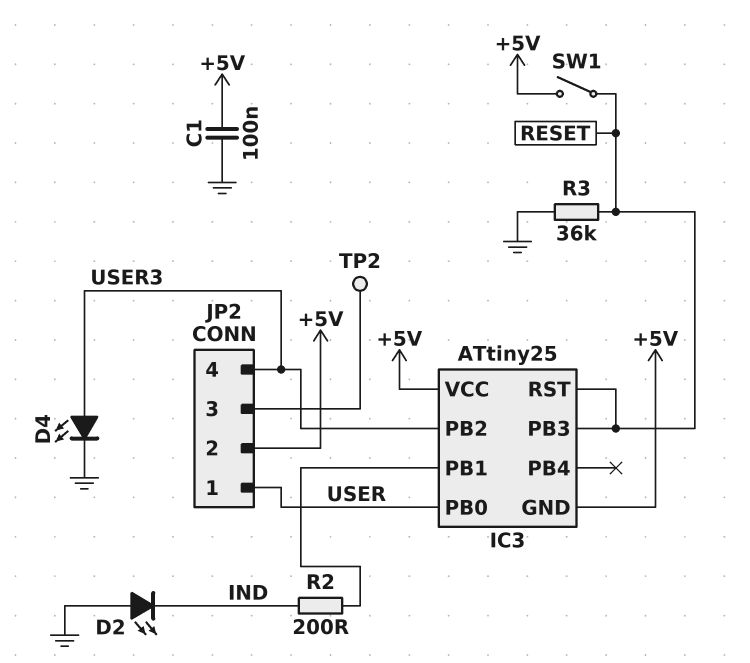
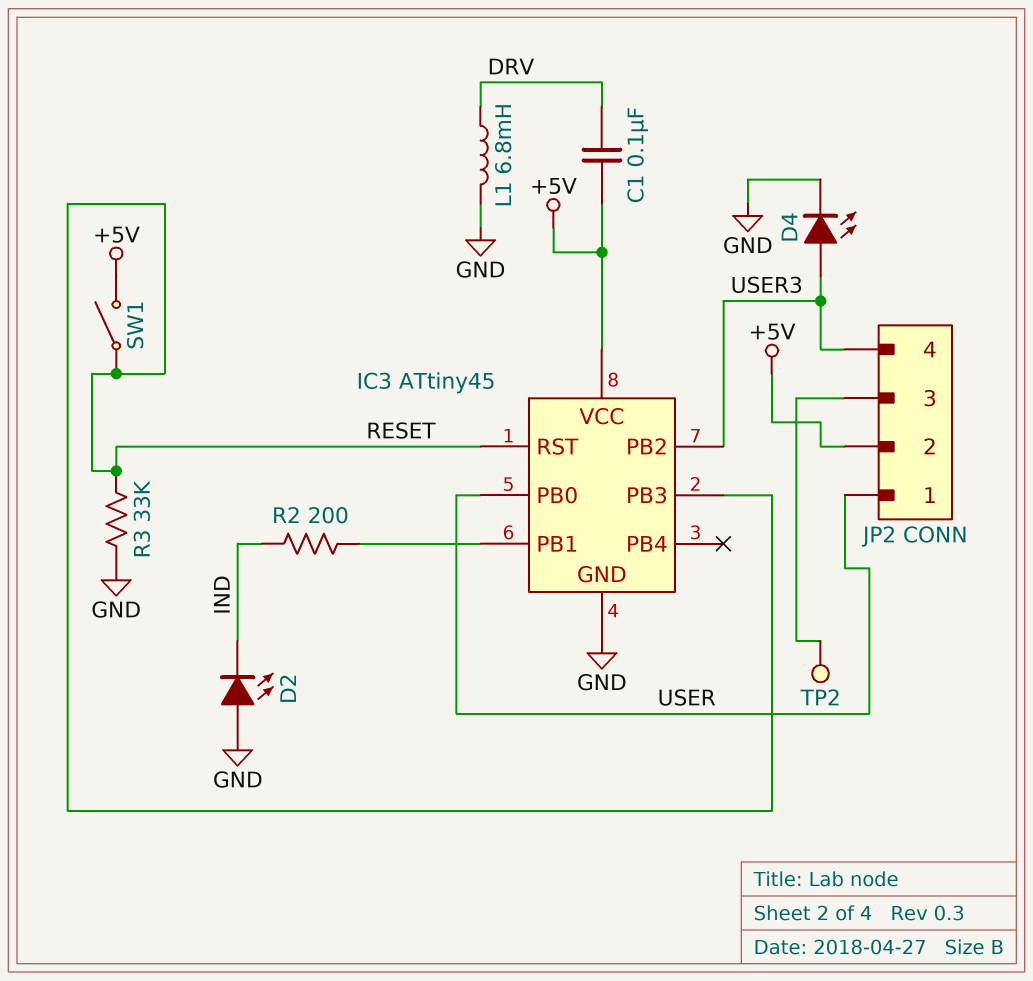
C1: 100nF (+5V, GND) -> 100nF (+5V, DRV)
IC3: ATtiny25 -> ATtiny45
IC3 pin GND: +5V -> GND
L1: none -> 6.8mH (DRV, GND)
R3: 36k (GND, RESET) -> 33k (GND, RESET)

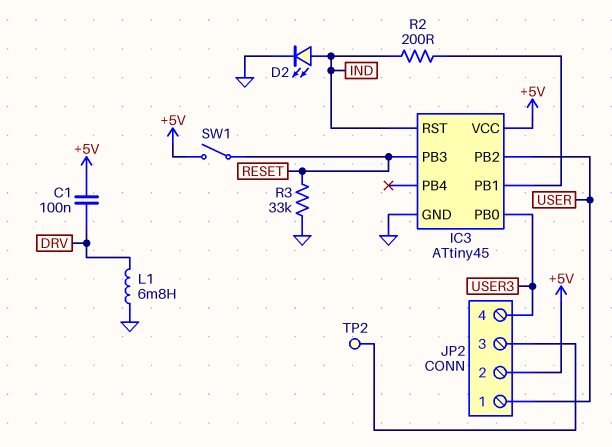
D2: LED (A GND, K IND) -> LED (A IND, K GND)
D4: LED (A USER3, K GND) -> none
IC3 pin PB0: USER -> USER3
IC3 pin PB2: USER3 -> USER
IC3 pin RST: RESET -> IND

